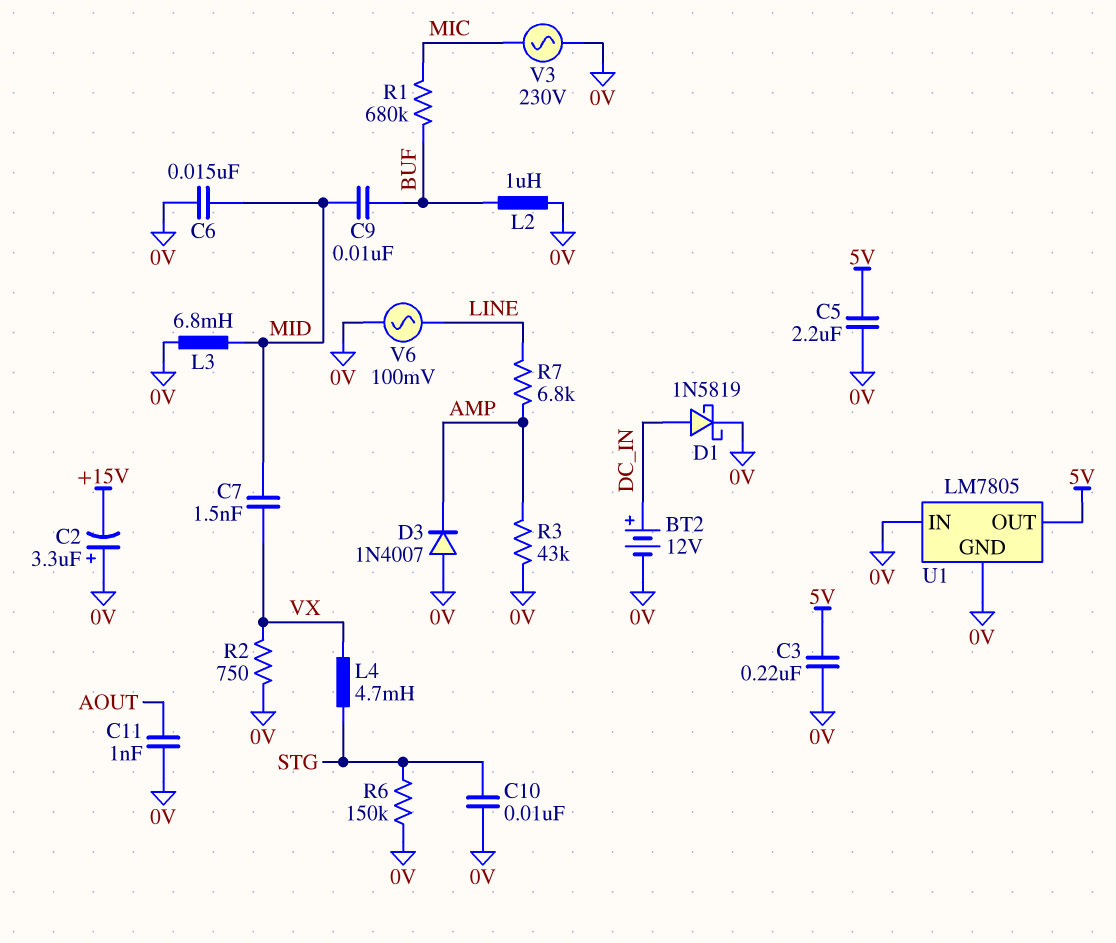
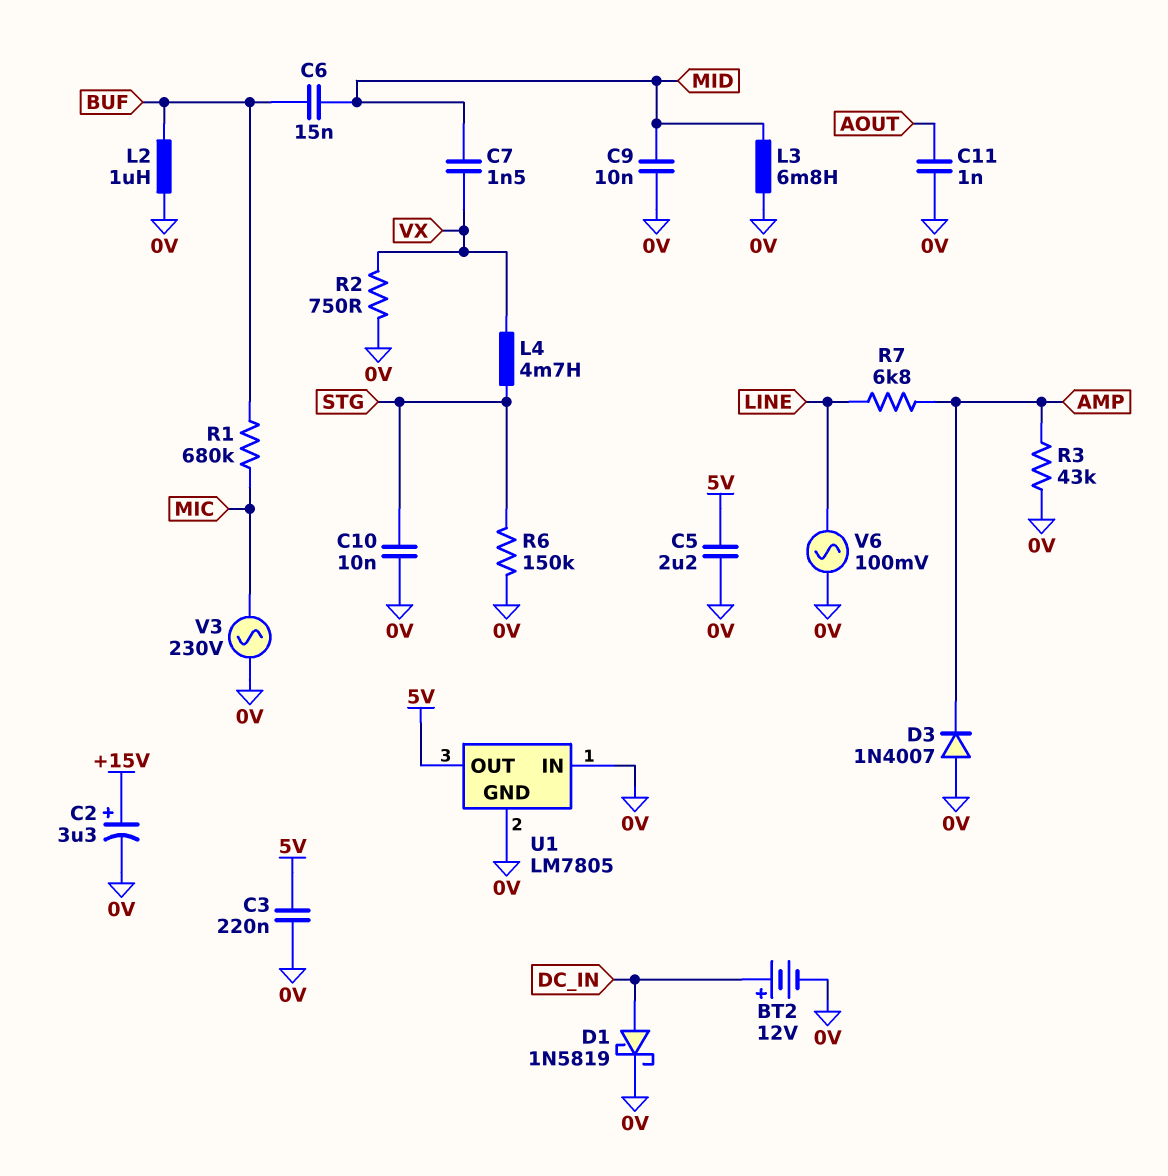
C2: 3.3uF (plus 0V, minus +15V) -> 3.3uF (plus +15V, minus 0V)
C6: 15nF (0V, MID) -> 15nF (BUF, MID)
C9: 10nF (BUF, MID) -> 10nF (0V, MID)

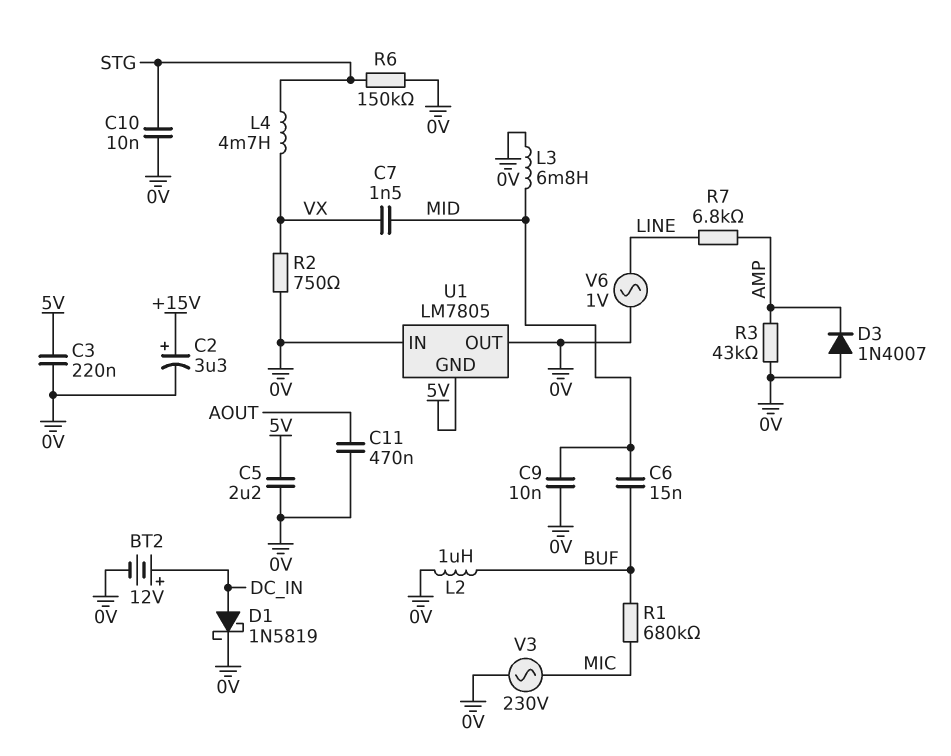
C11: 1nF (0V, AOUT) -> 470nF (0V, AOUT)
U1 pin GND: 0V -> 5V
U1 pin OUT: 5V -> 0V
V6: AC 100mV (0V, LINE) -> AC 1V (0V, LINE)

